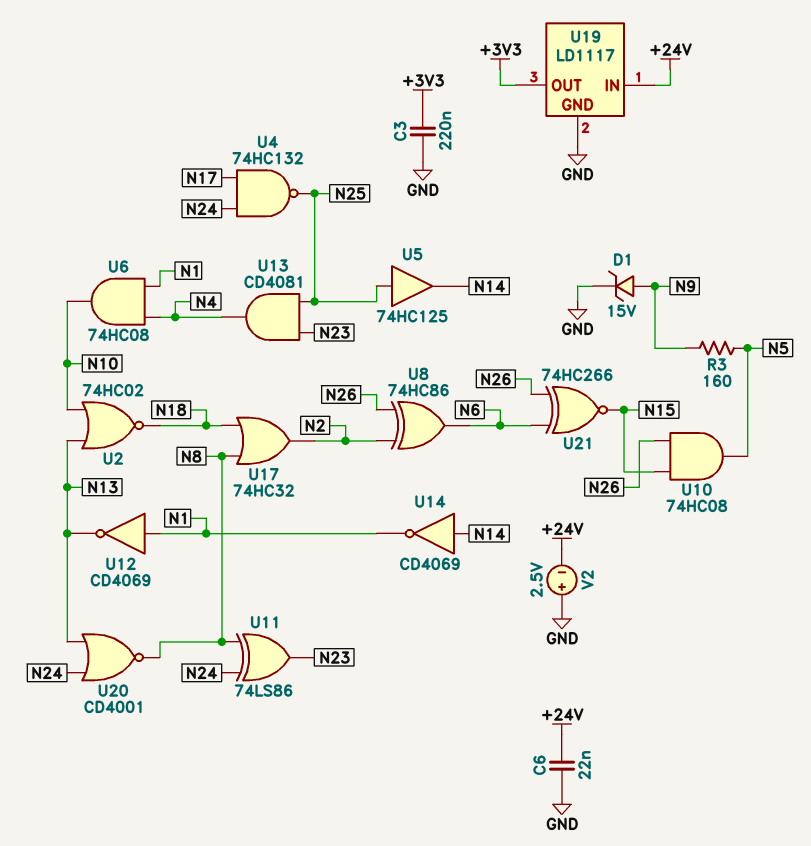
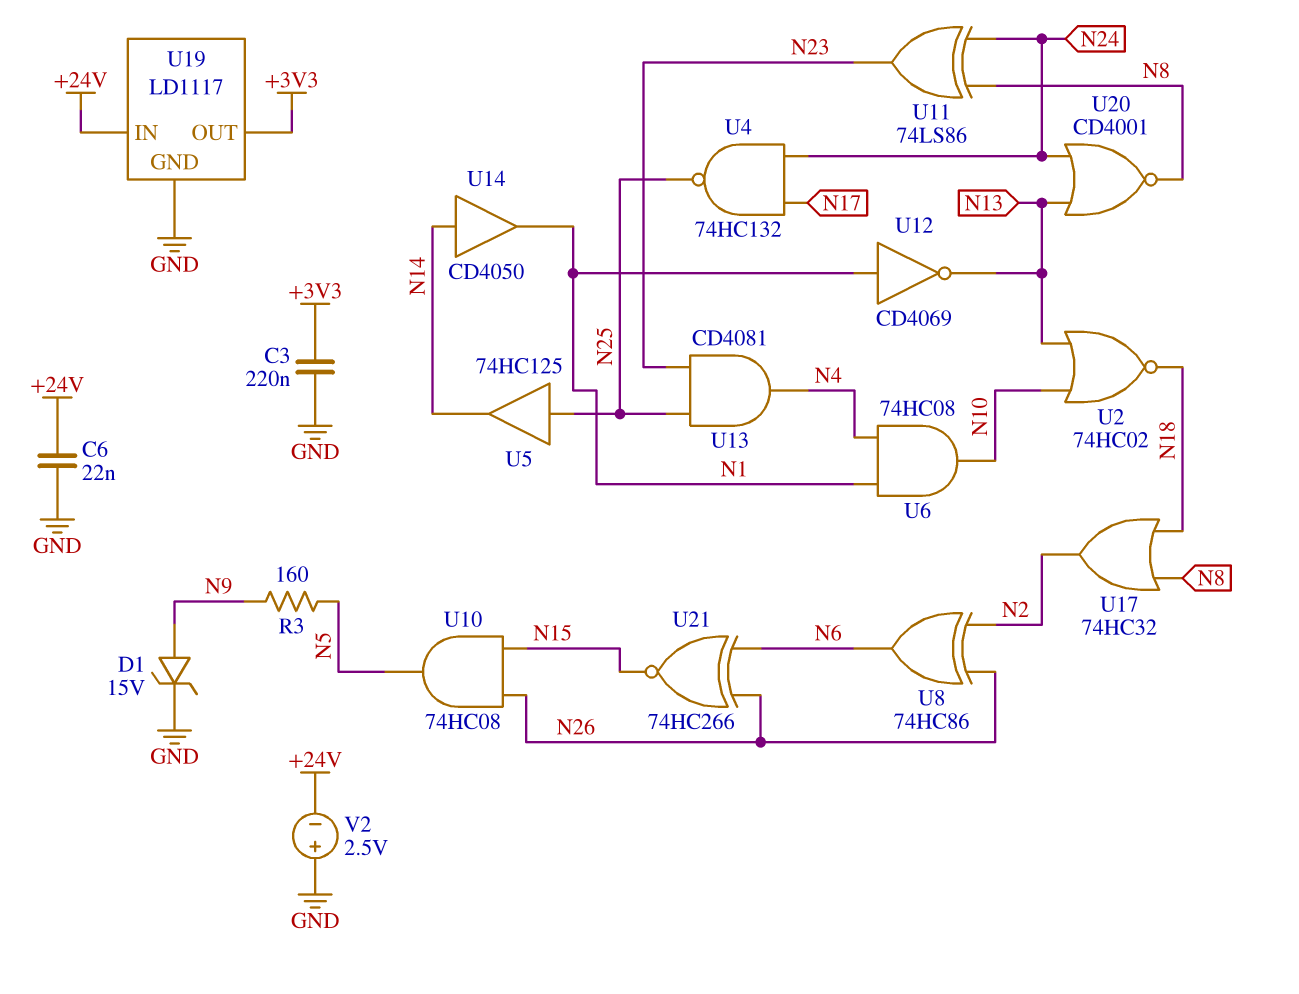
U14: NOT CD4069 (in N14, out N1) -> buffer CD4050 (in N14, out N1)

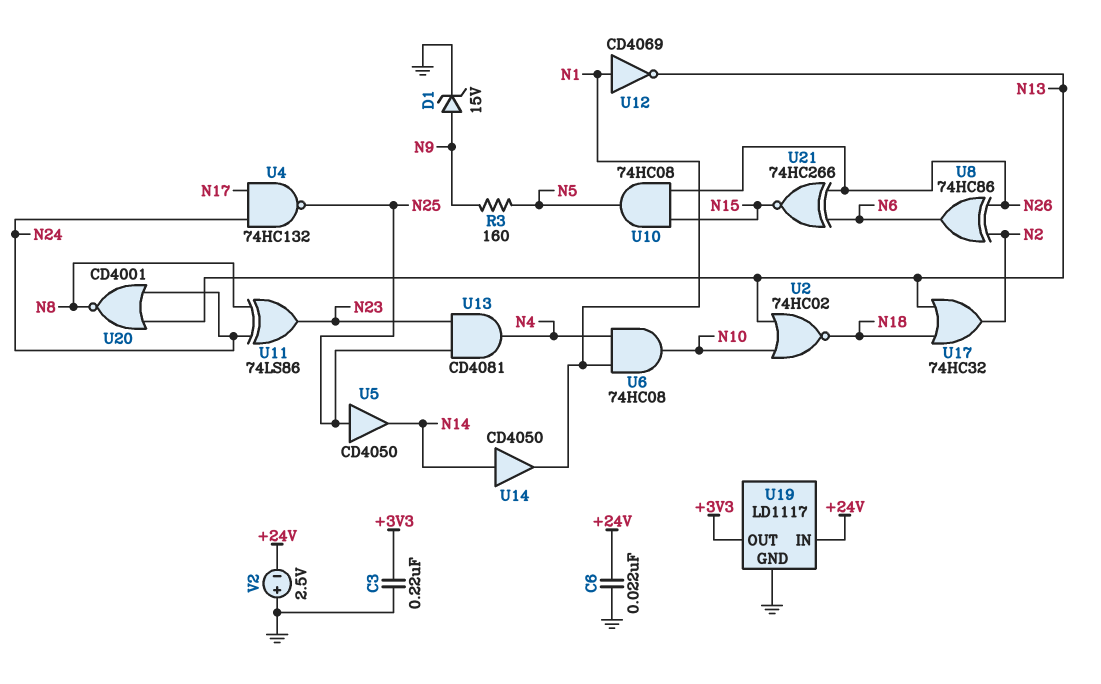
U5: buffer 74HC125 (in N25, out N14) -> buffer CD4050 (in N25, out N14)
U17: OR 74HC32 (in N8, in N18, out N2) -> OR 74HC32 (in N13, in N18, out N2)

